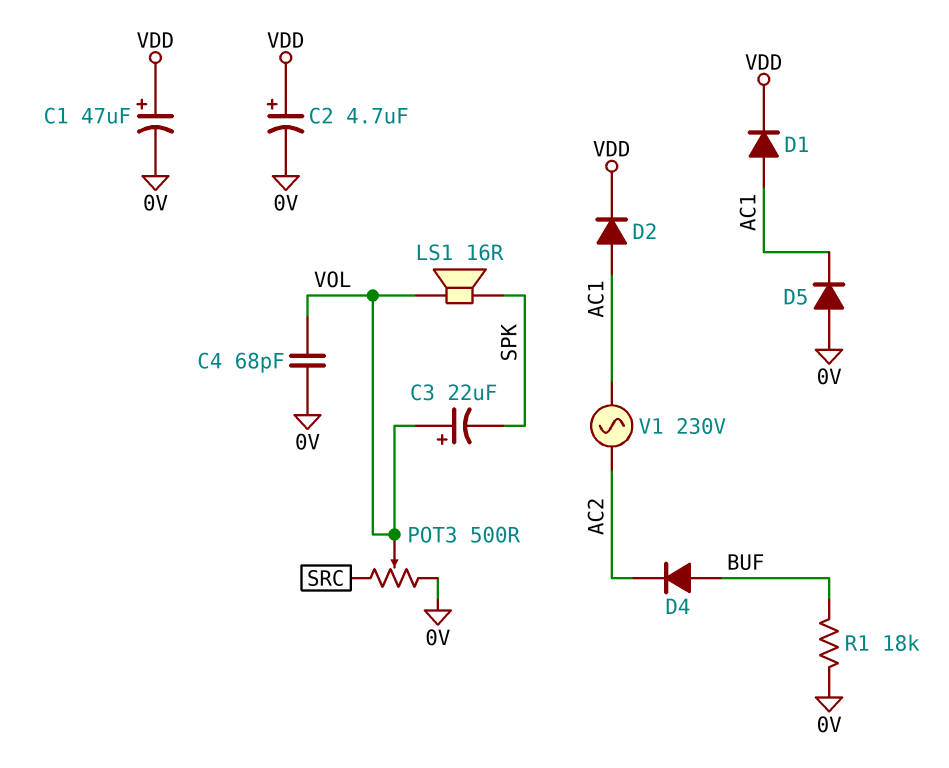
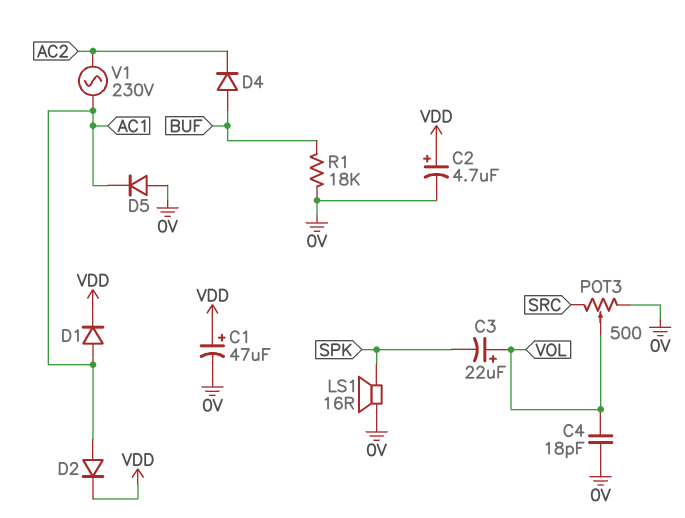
C4: 68pF (0V, VOL) -> 18pF (0V, VOL)
LS1: speaker 16R (SPK, VOL) -> speaker 16R (0V, SPK)

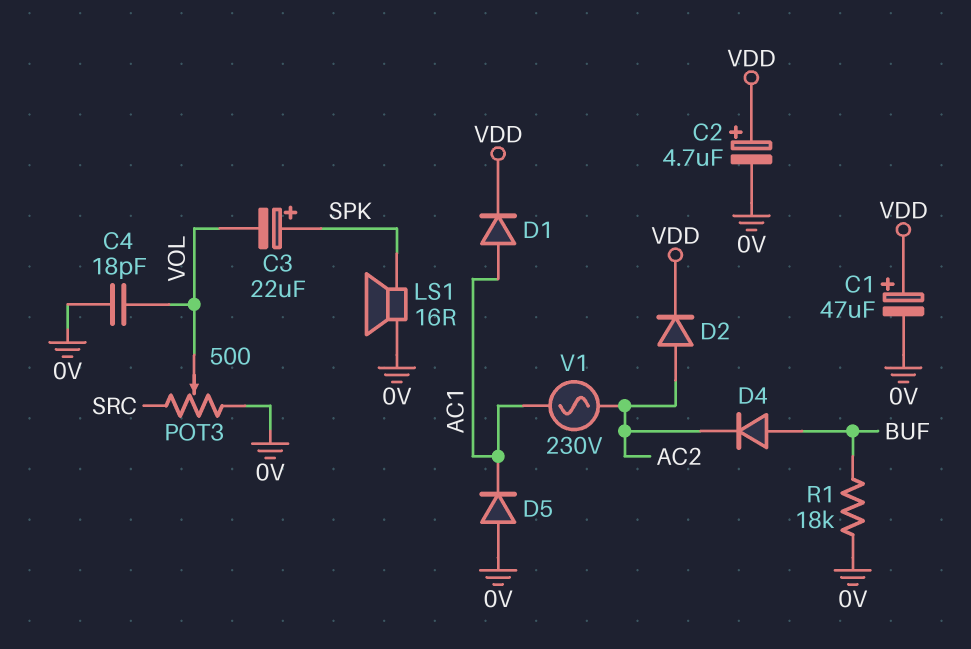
C3: 22uF (plus VOL, minus SPK) -> 22uF (plus SPK, minus VOL)
D2: diode (A AC1, K VDD) -> diode (A AC2, K VDD)

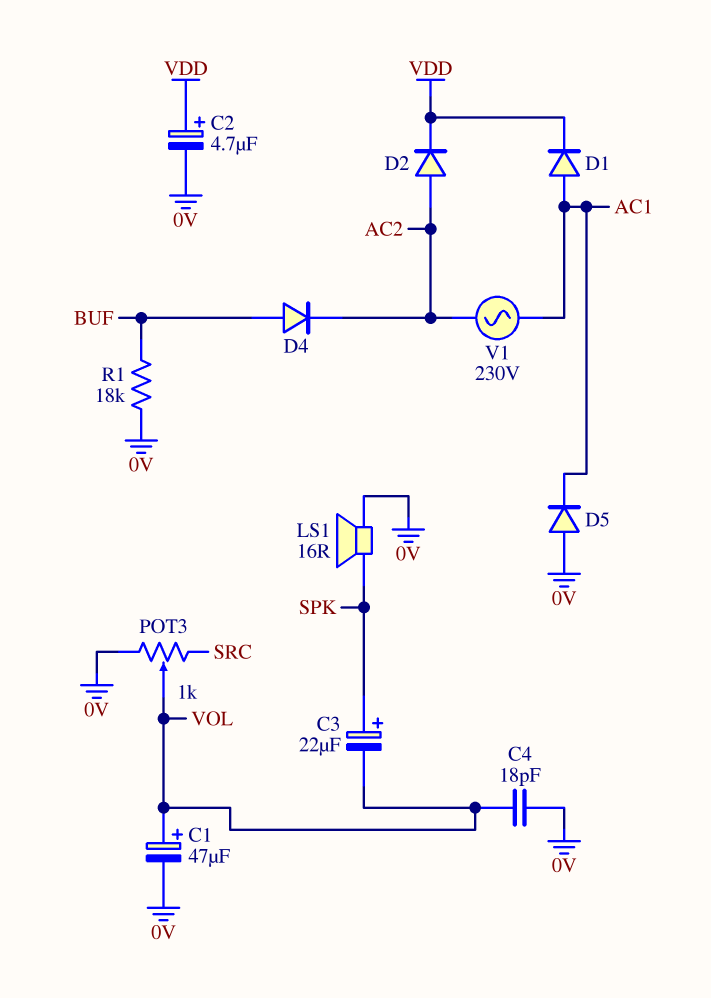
C1: 47uF (plus VDD, minus 0V) -> 47uF (plus VOL, minus 0V)
POT3: 500 (0V, SRC, wiper VOL) -> 1k (0V, SRC, wiper VOL)

